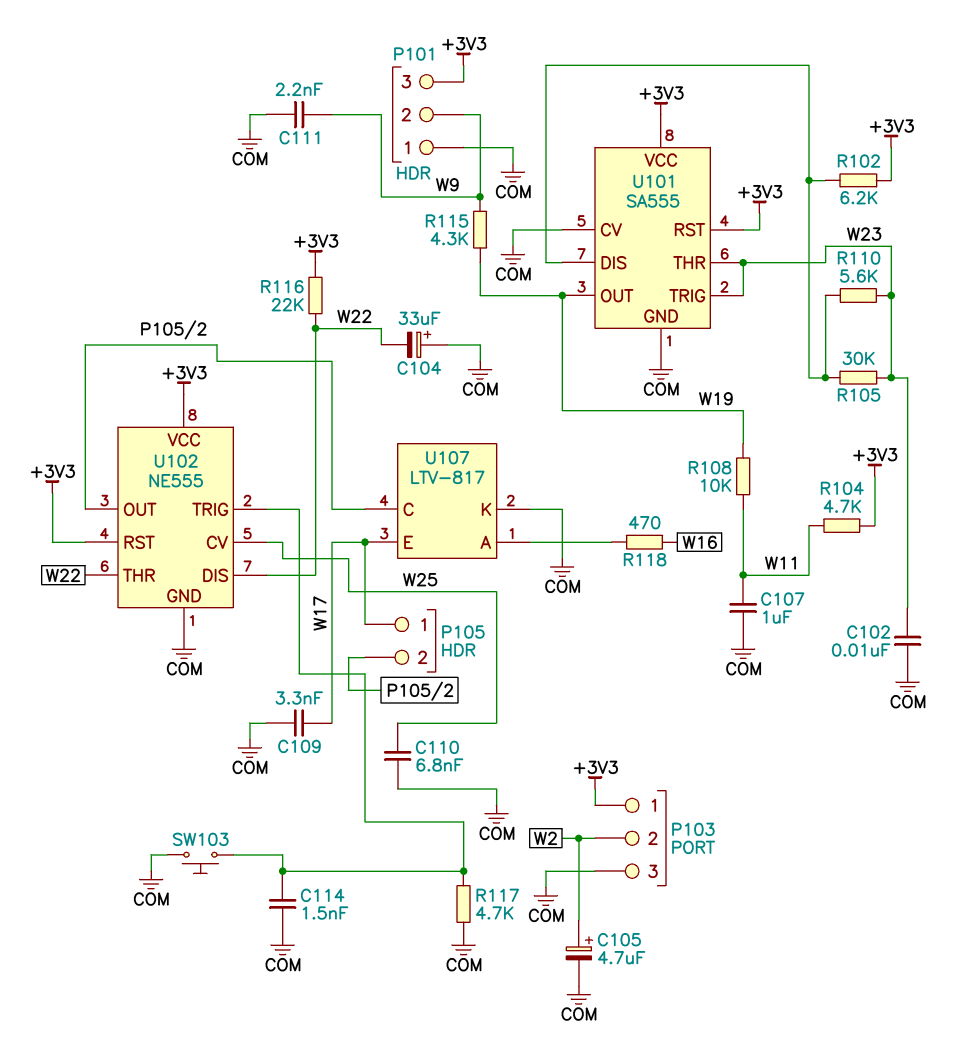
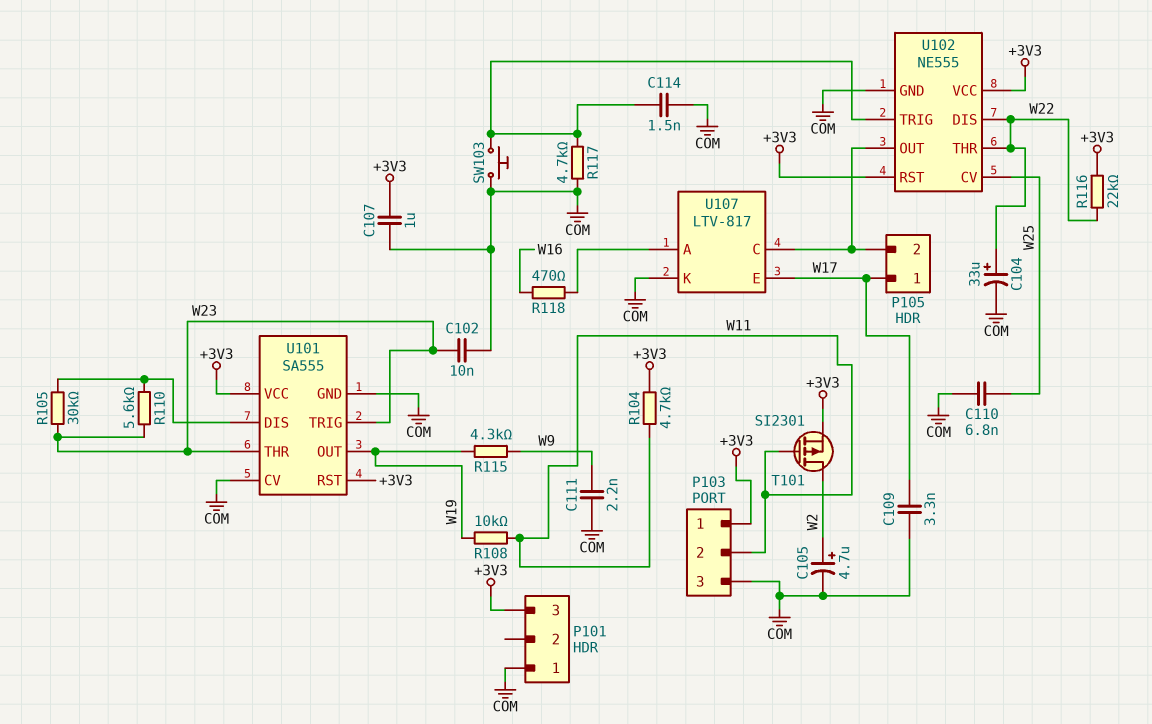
C104: 33uF (plus COM, minus W22) -> 33uF (plus W22, minus COM)
C107: 1uF (COM, W11) -> 1uF (+3V3, COM)
P101 pin 2: W9 -> none
P103 pin 2: W2 -> W11
R102: 6.2k (+3V3, U101/DIS) -> none
T101: none -> PMOS SI2301 (G W11, D W2, S +3V3)

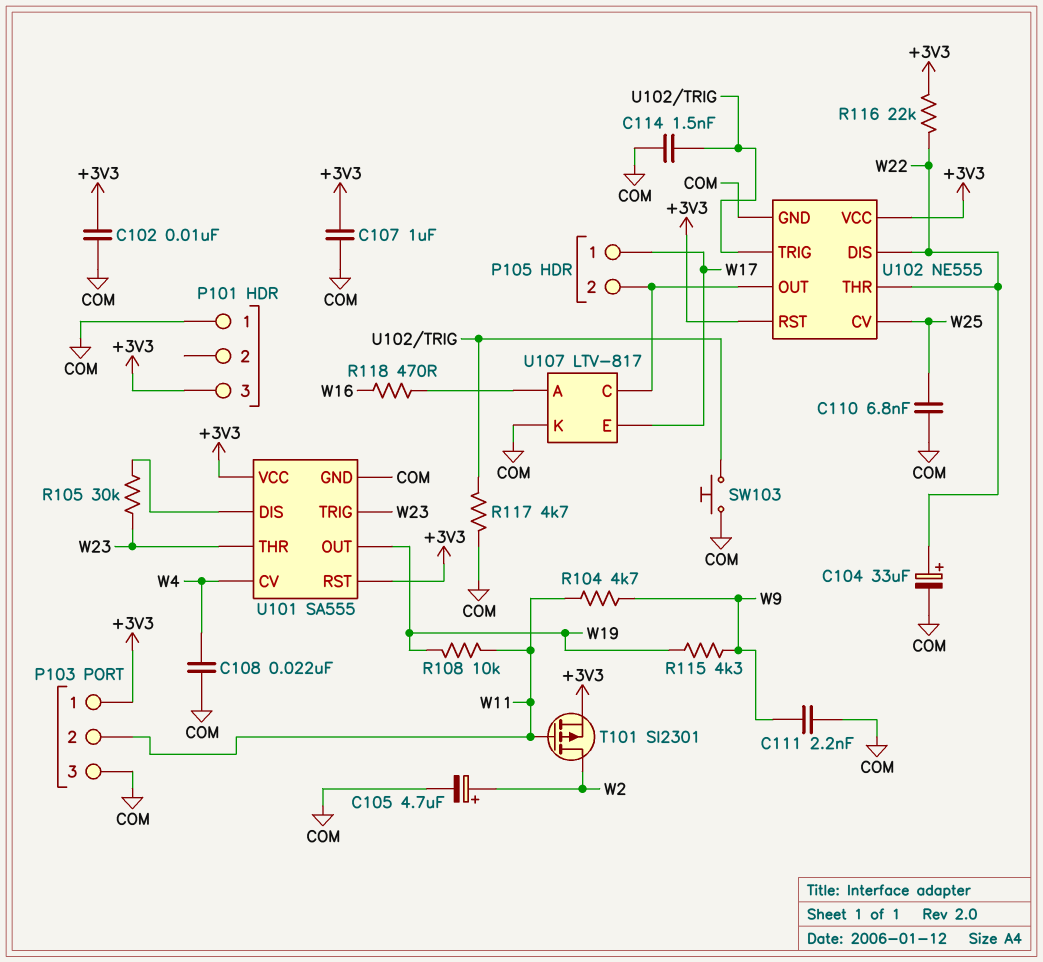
C102: 10nF (COM, W23) -> 10nF (+3V3, COM)
C108: none -> 22nF (COM, W4)
C109: 3.3nF (COM, W17) -> none
R104: 4.7k (+3V3, W11) -> 4.7k (W9, W11)
R110: 5.6k (U101/DIS, W23) -> none
U101 pin CV: COM -> W4

